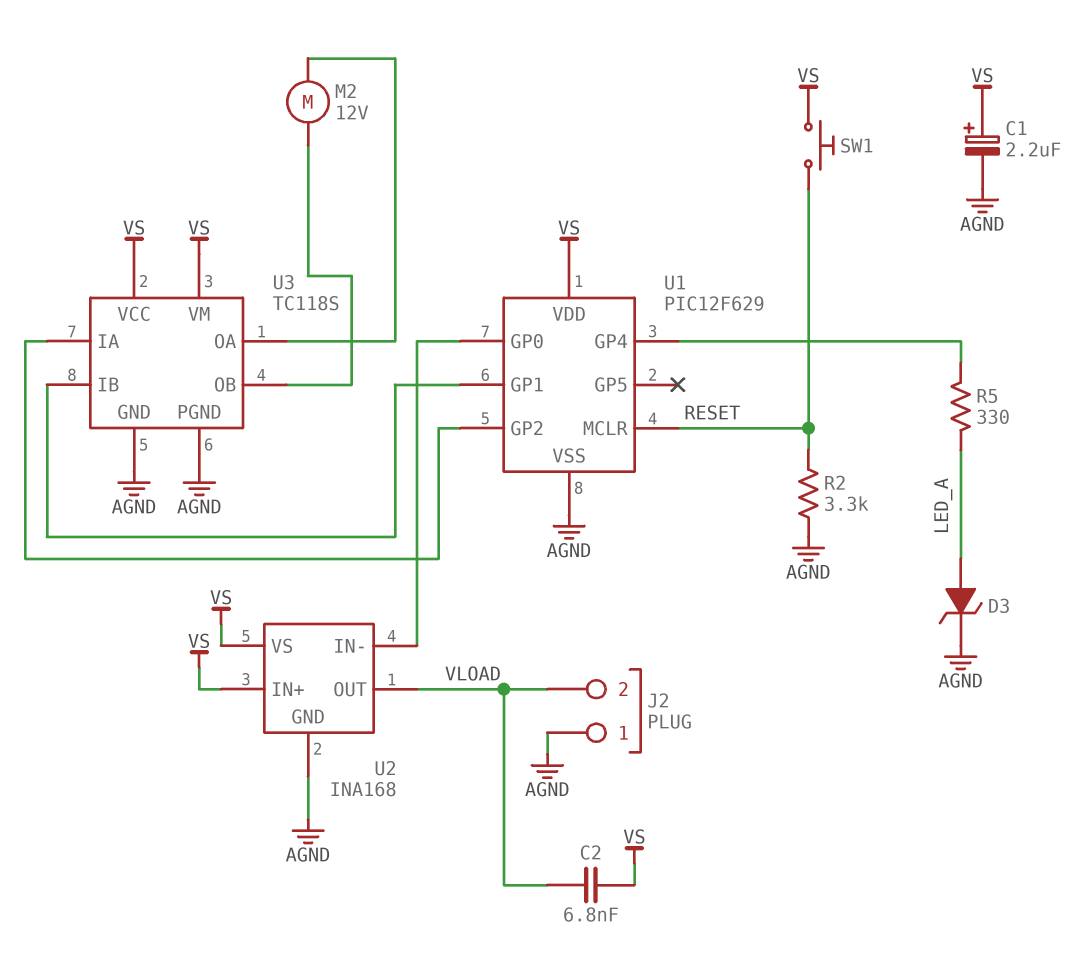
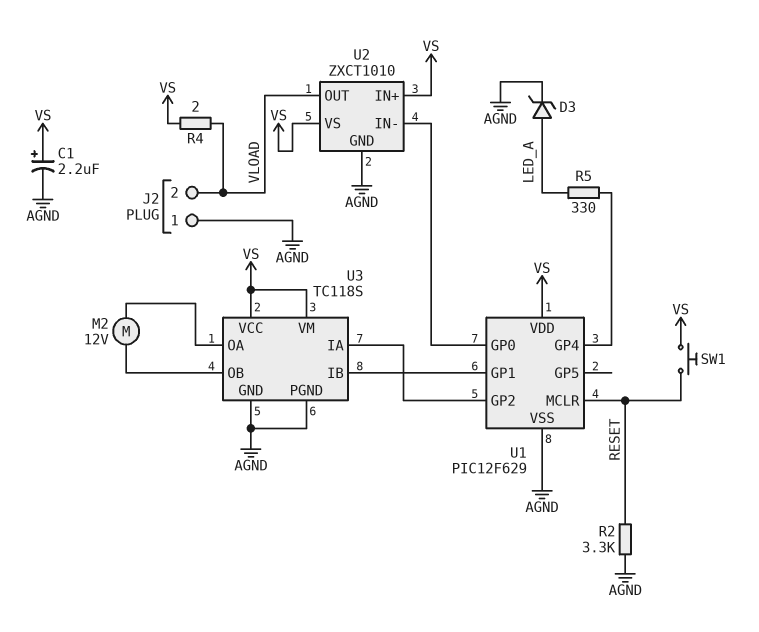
C2: 6.8nF (VLOAD, VS) -> none
R4: none -> 2 (VLOAD, VS)
U2: INA168 -> ZXCT1010

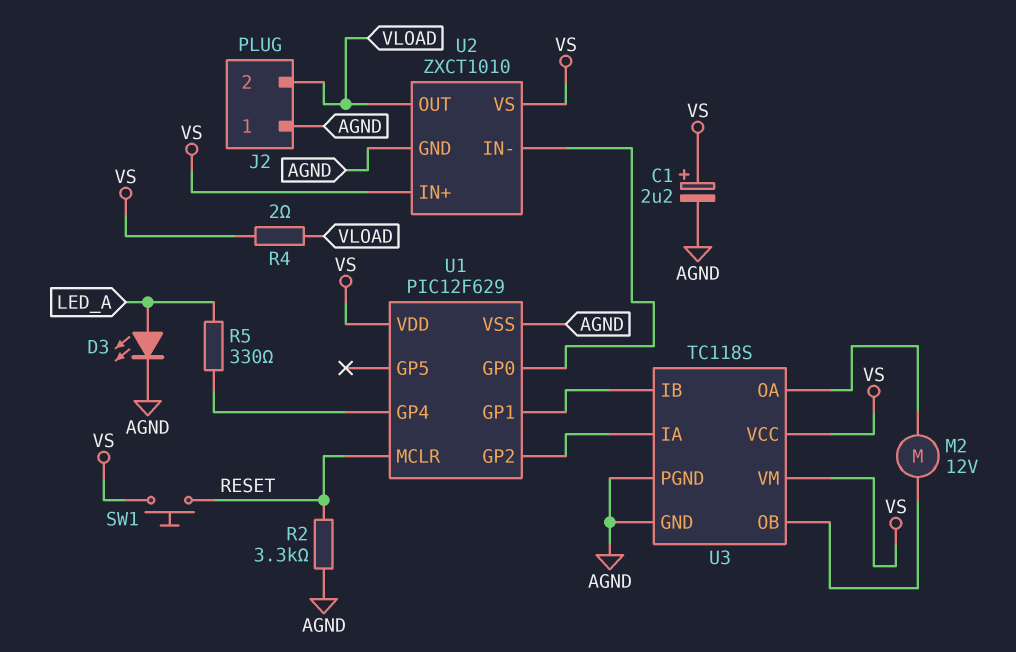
D3: zener (A LED_A, K AGND) -> LED (A LED_A, K AGND)

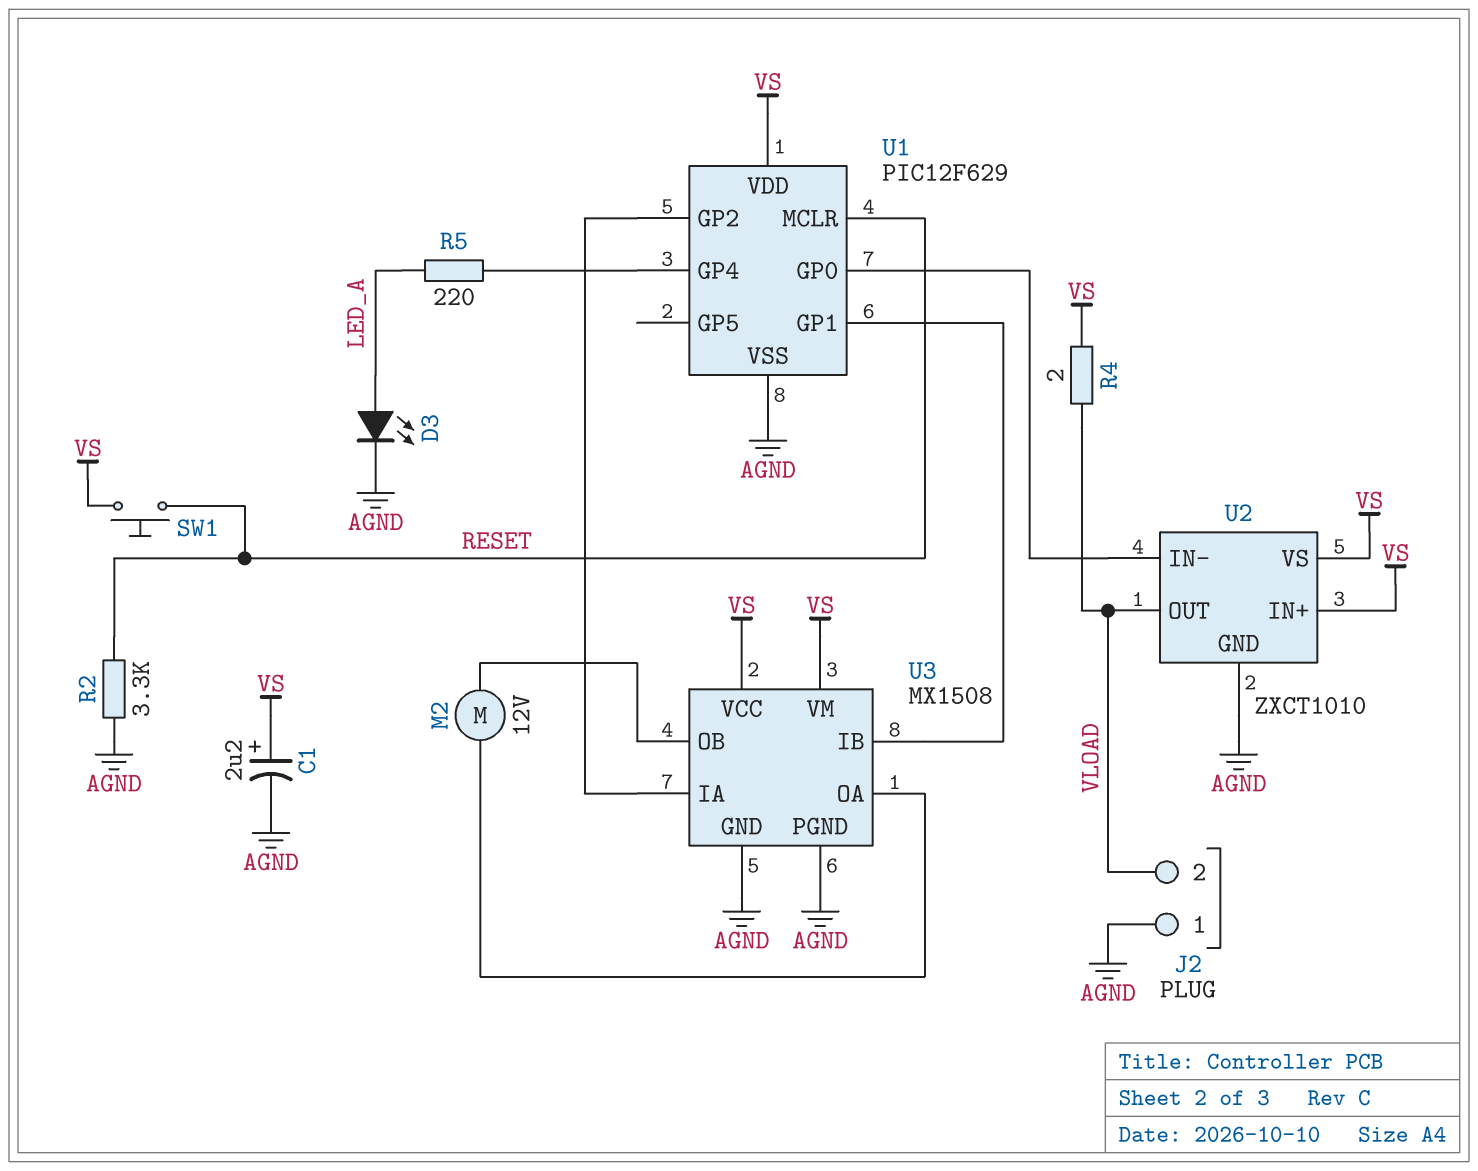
R5: 330 (LED_A, U1/GP4) -> 220 (LED_A, U1/GP4)
U3: TC118S -> MX1508

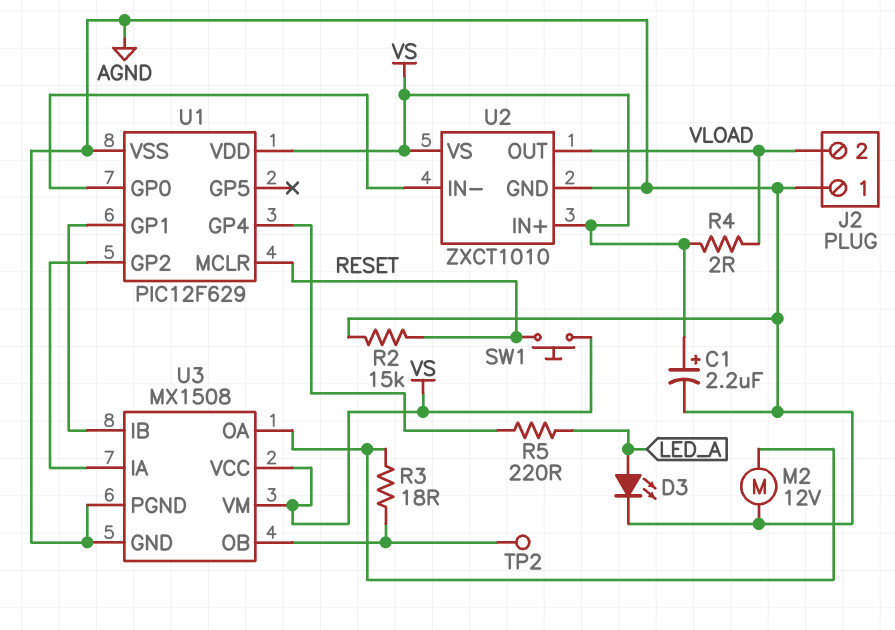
M2: motor 12V (U3/OA, U3/OB) -> motor 12V (AGND, U3/OA)
R2: 3.3k (AGND, RESET) -> 15k (AGND, RESET)
R3: none -> 18 (U3/OA, U3/OB)
TP2: none -> test point (U3/OB)

